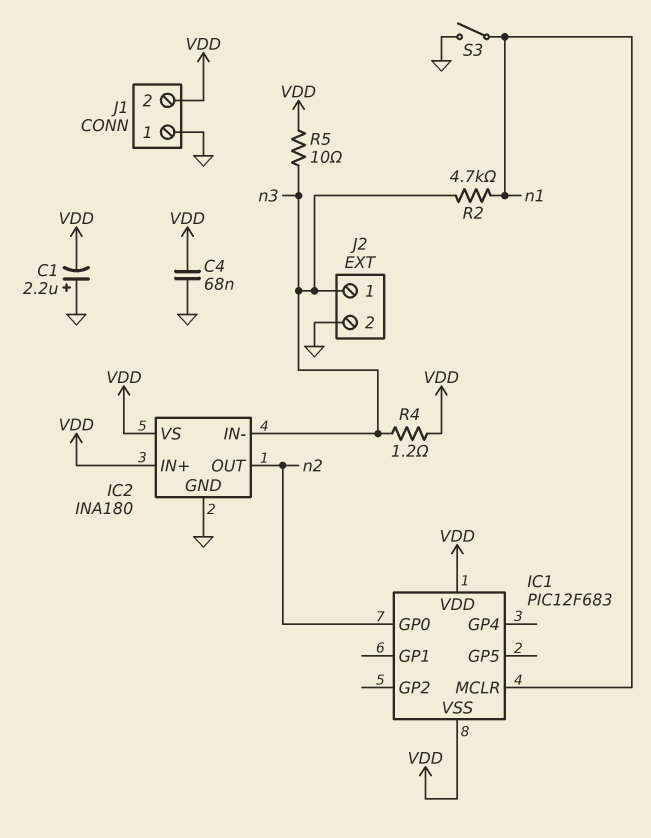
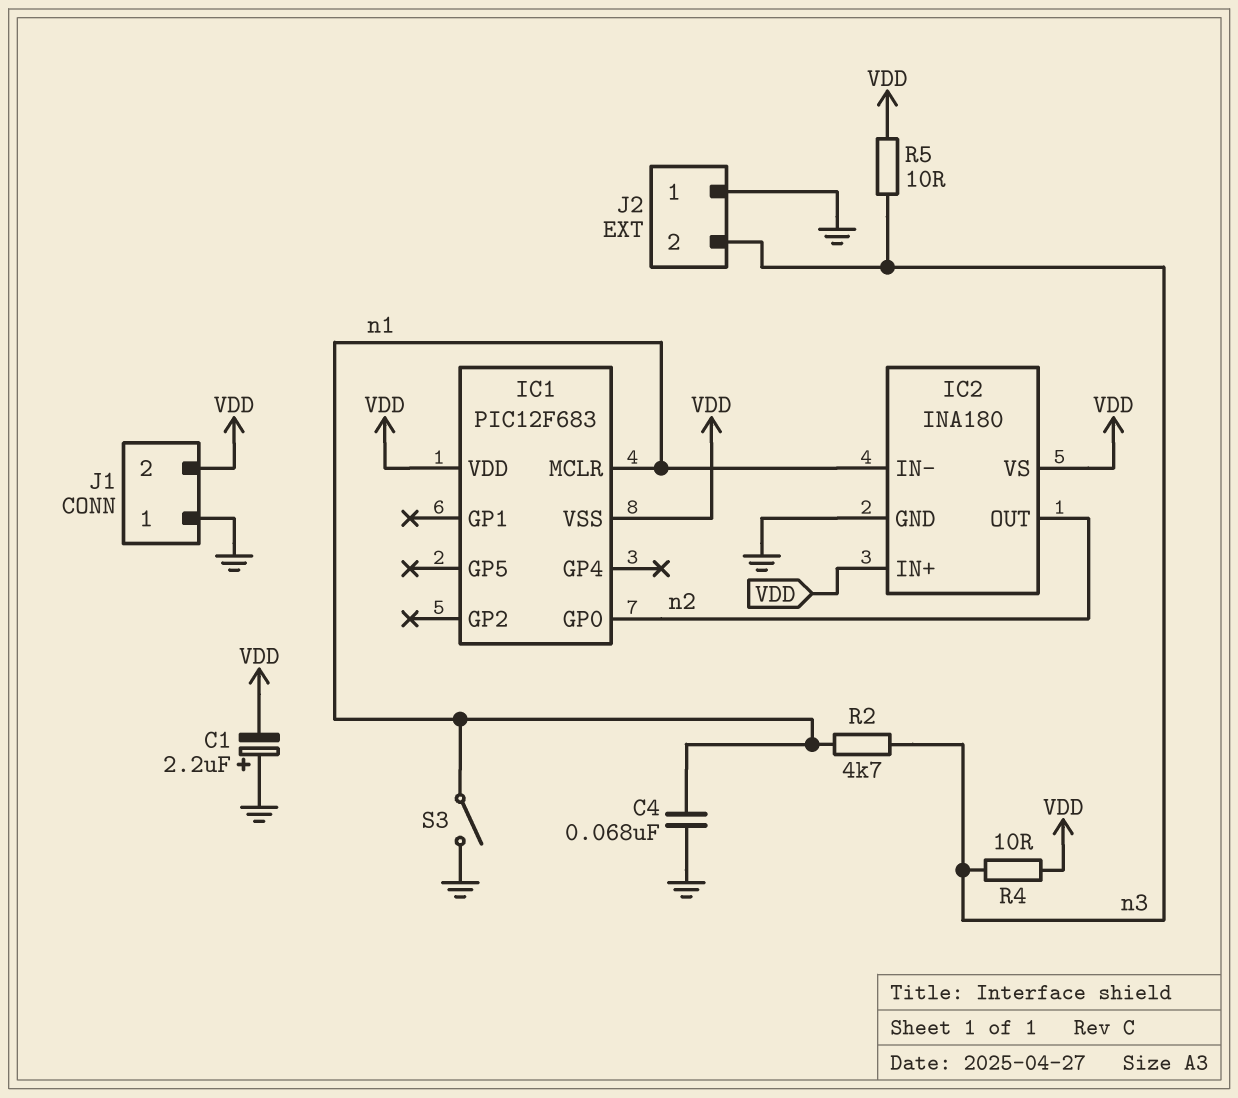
C4: 68nF (GND, VDD) -> 68nF (GND, n1)
IC2 pin IN-: n3 -> n1
J2 pin 1: n3 -> GND
J2 pin 2: GND -> n3
R4: 1.2 (VDD, n3) -> 10 (VDD, n3)

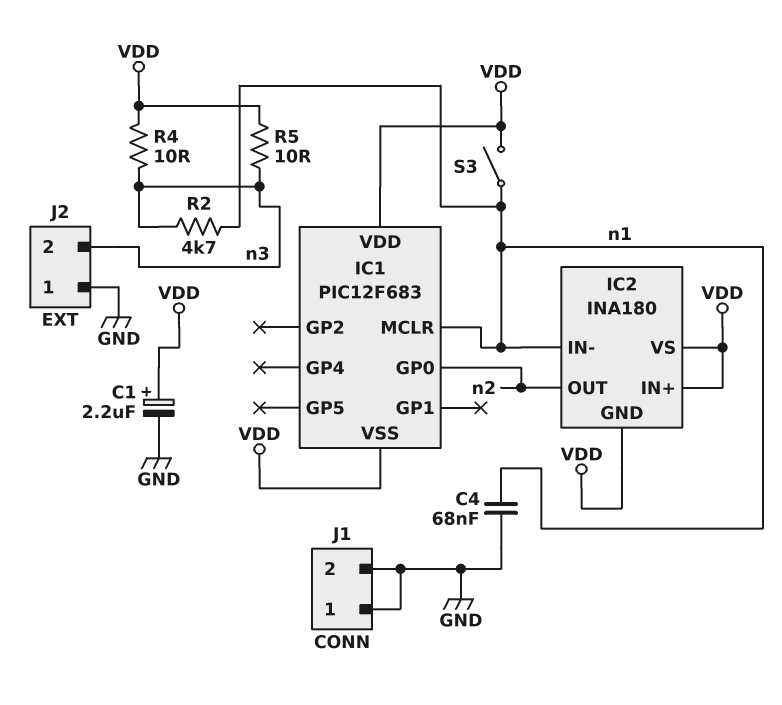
C1: 2.2uF (plus GND, minus VDD) -> 2.2uF (plus VDD, minus GND)
IC2 pin GND: GND -> VDD
J1 pin 2: VDD -> GND
S3: switch (GND, n1) -> switch (VDD, n1)

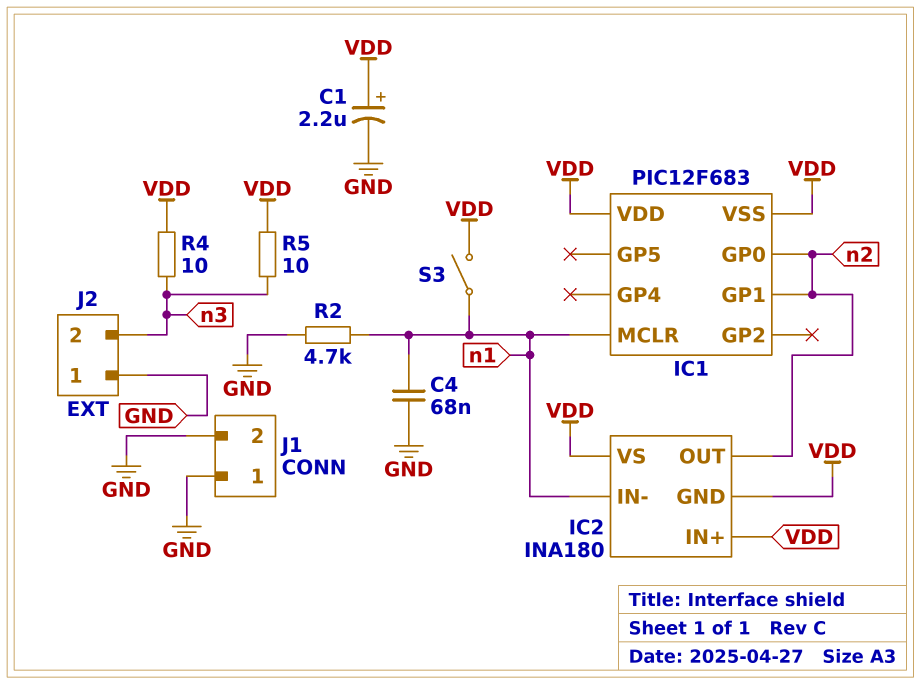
IC1 pin GP1: none -> n2
R2: 4.7k (n1, n3) -> 4.7k (GND, n1)

